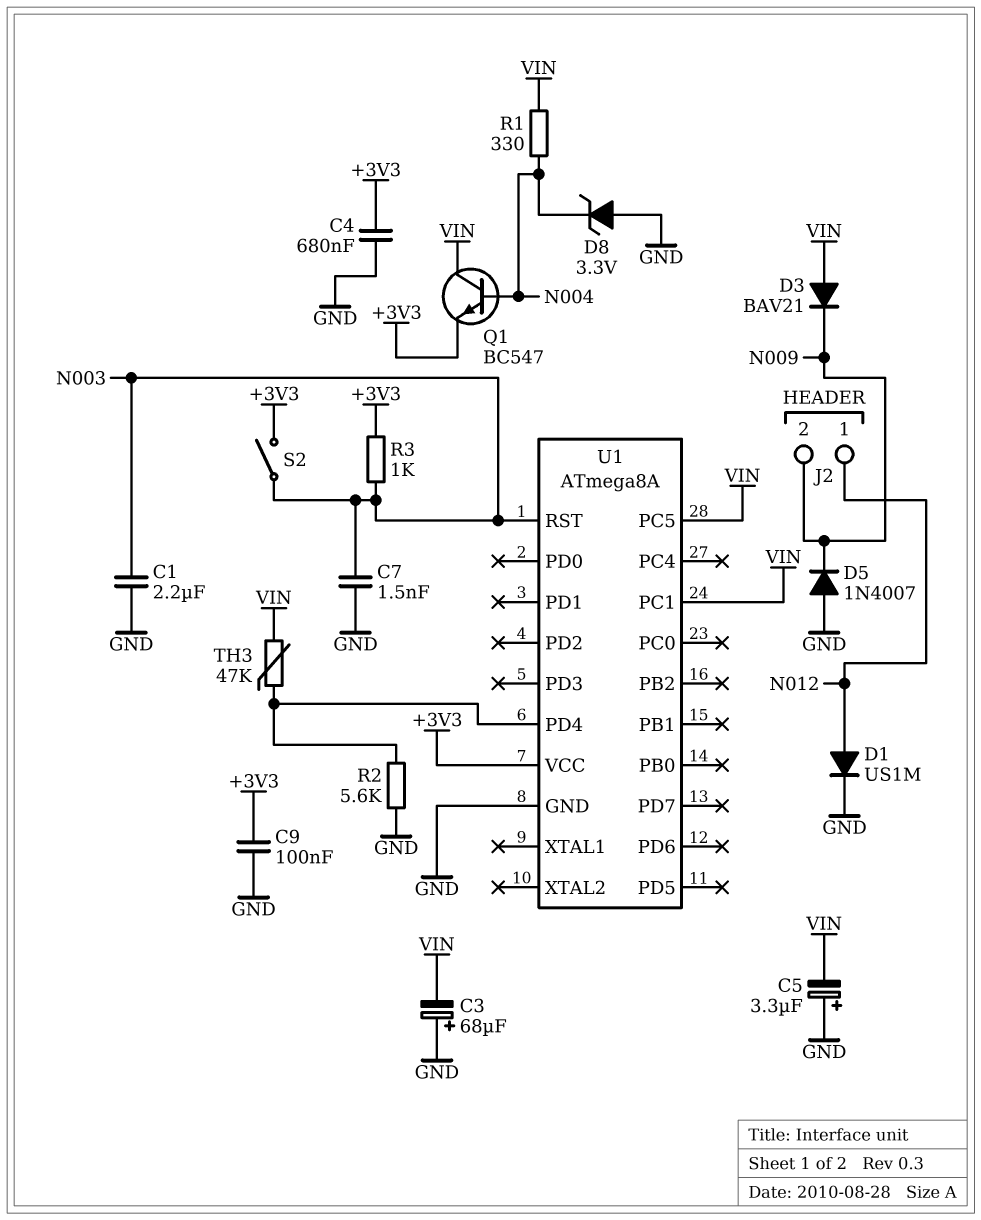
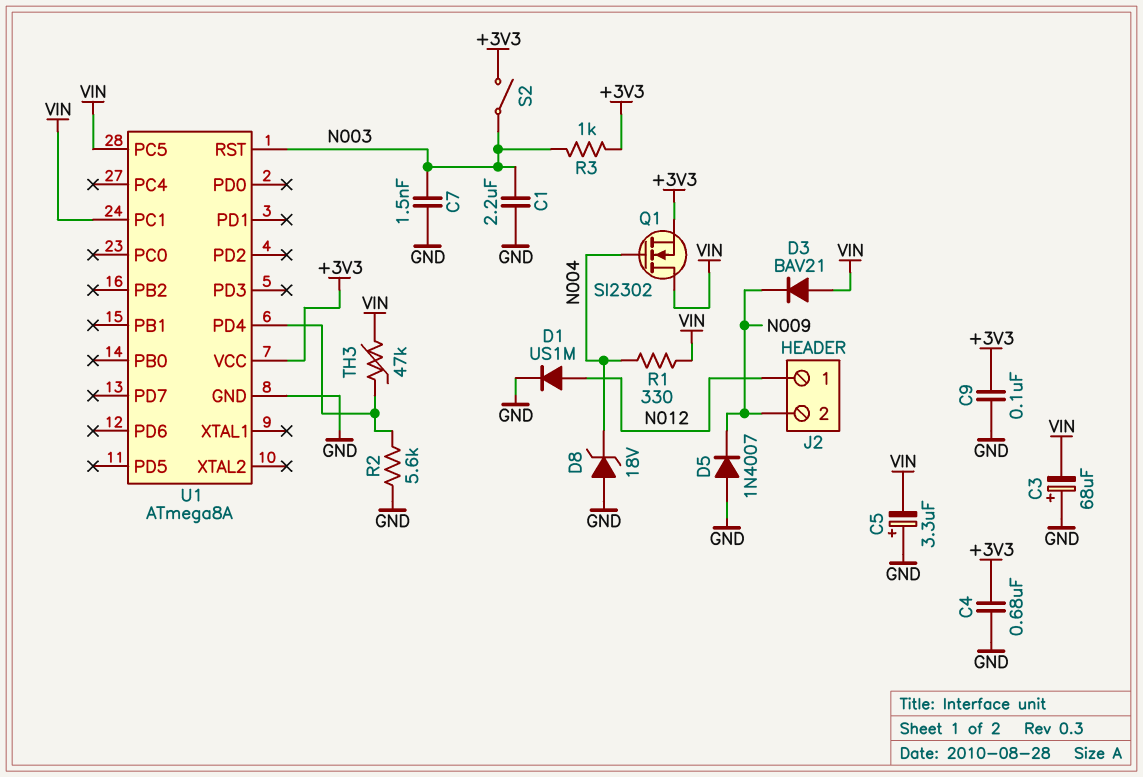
D8: zener 3.3V (A GND, K N004) -> zener 18V (A GND, K N004)
Q1: NPN BC547 (B N004, C VIN, E +3V3) -> NMOS SI2302 (G N004, D VIN, S +3V3)

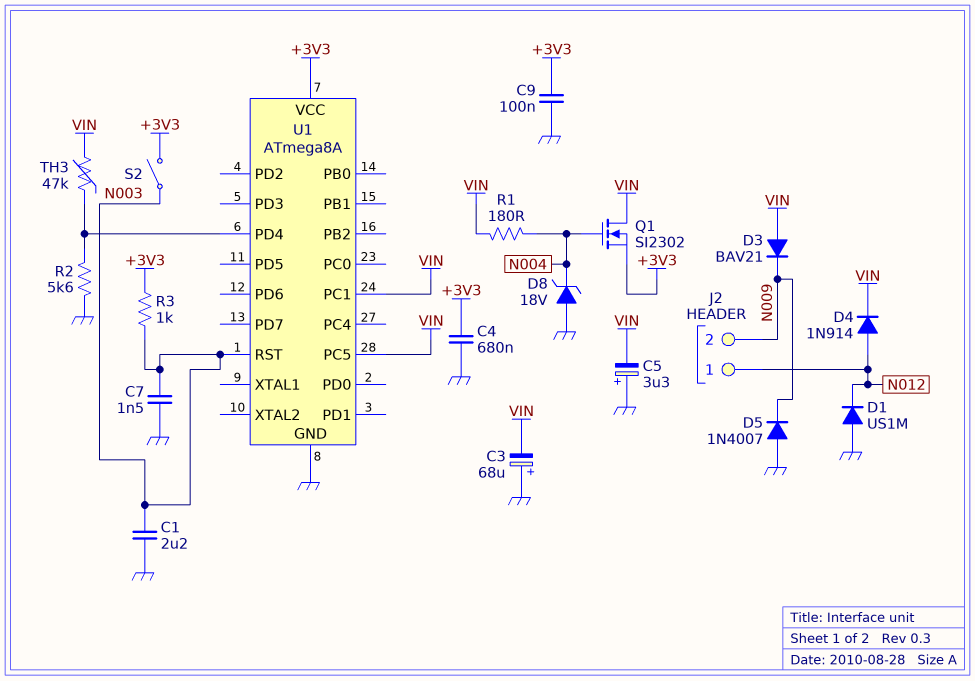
D1: diode US1M (A N012, K GND) -> diode US1M (A GND, K N012)
D4: none -> diode 1N914 (A N012, K VIN)
R1: 330 (N004, VIN) -> 180 (N004, VIN)

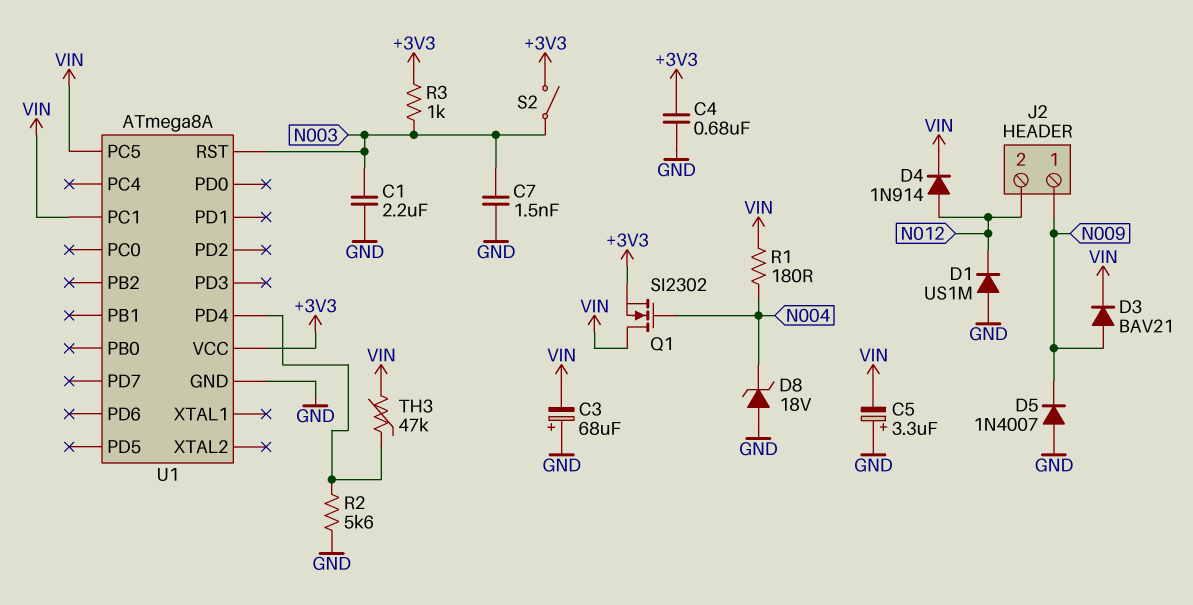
C9: 100nF (+3V3, GND) -> none
D3: diode BAV21 (A VIN, K N009) -> diode BAV21 (A N009, K VIN)
J2 pin 1: N012 -> N009
J2 pin 2: N009 -> N012

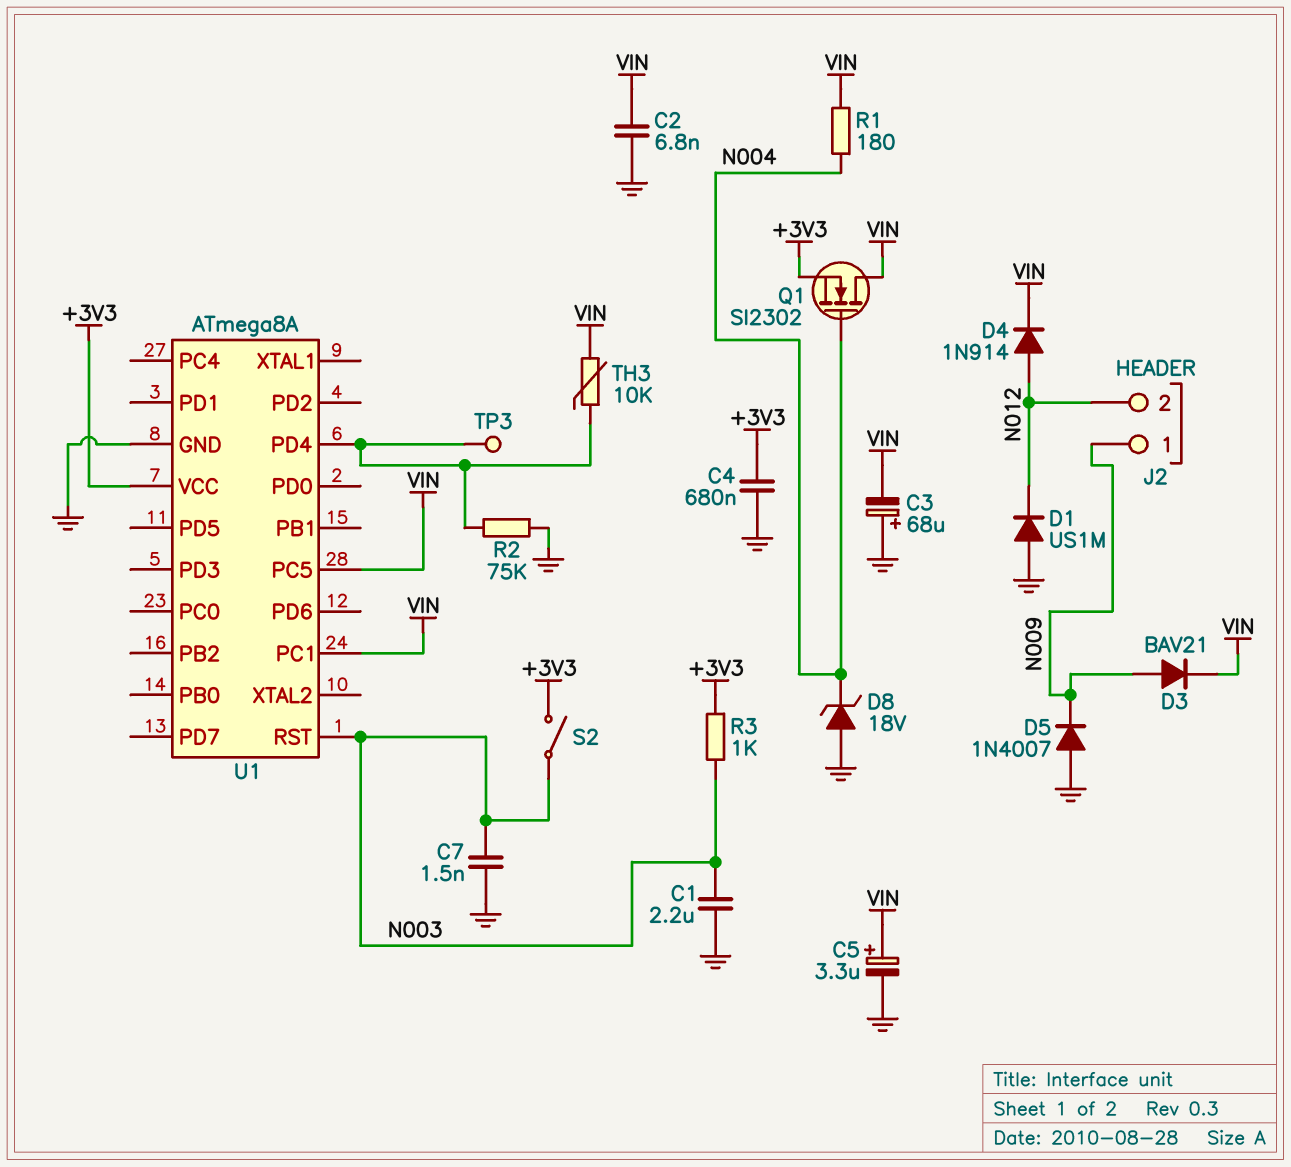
C2: none -> 6.8nF (GND, VIN)
C5: 3.3uF (plus GND, minus VIN) -> 3.3uF (plus VIN, minus GND)
R2: 5.6k (GND, U1/PD4) -> 75k (GND, U1/PD4)
TH3: 47k (U1/PD4, VIN) -> 10k (U1/PD4, VIN)
TP3: none -> test point (U1/PD4)

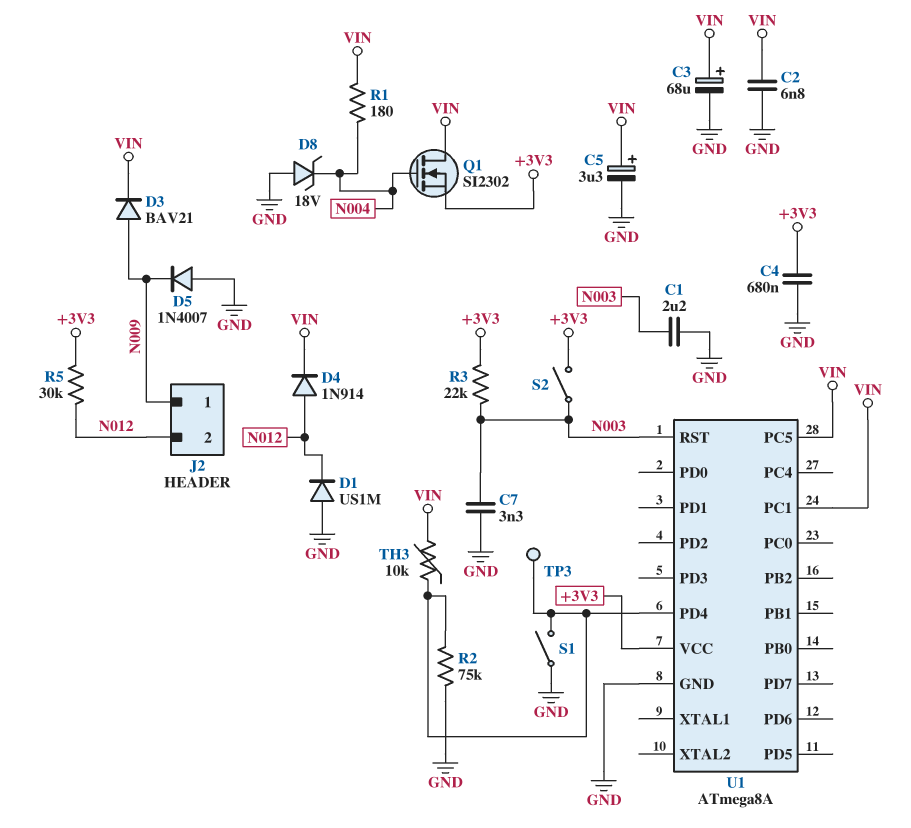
C3: 68uF (plus GND, minus VIN) -> 68uF (plus VIN, minus GND)
C7: 1.5nF (GND, N003) -> 3.3nF (GND, N003)
R3: 1k (+3V3, N003) -> 22k (+3V3, N003)
R5: none -> 30k (+3V3, N012)
S1: none -> switch (GND, U1/PD4)

